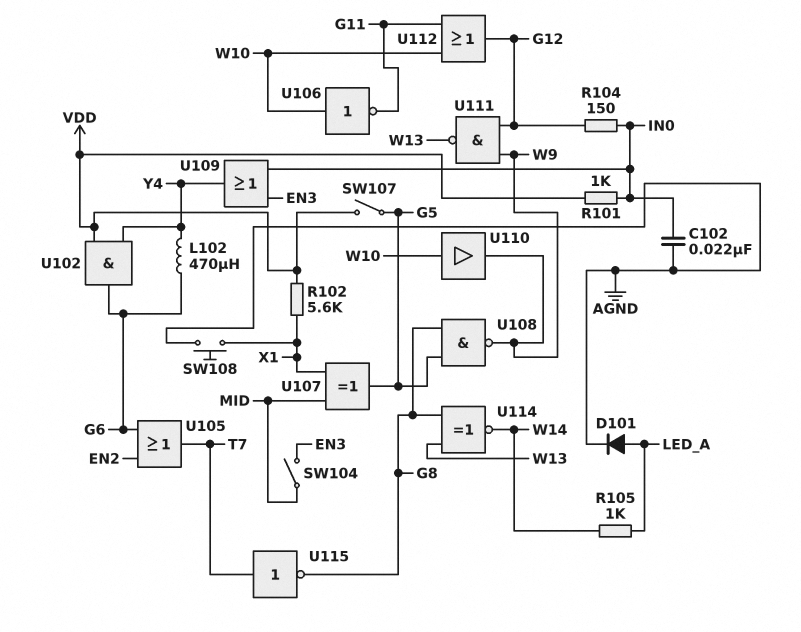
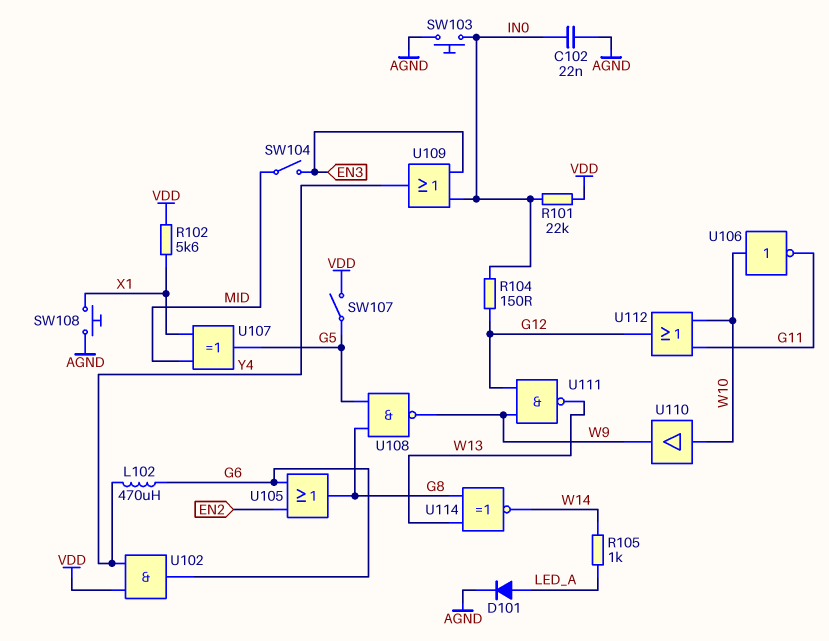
R101: 1k (IN0, VDD) -> 22k (IN0, VDD)
SW103: none -> button (AGND, IN0)
U105: OR (in EN2, in G6, out T7) -> OR (in EN2, in G6, out G8)
U115: NOT (in T7, out G8) -> none

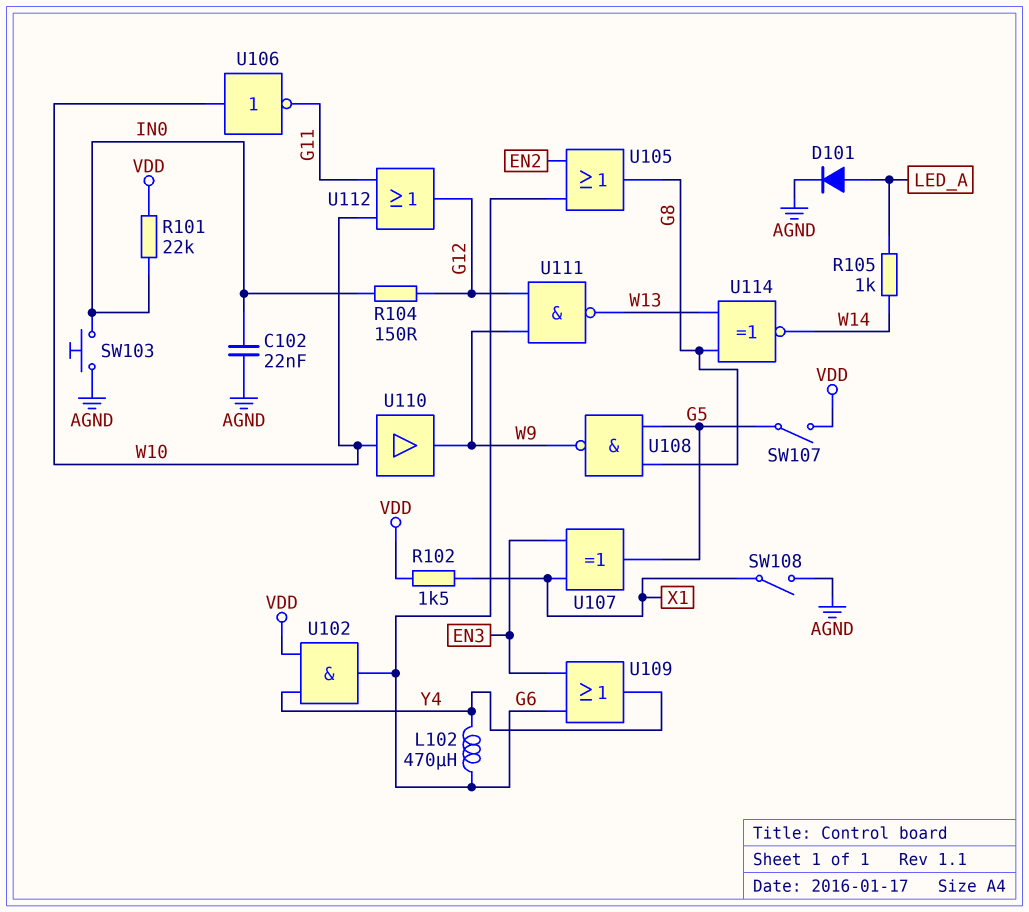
R102: 5.6k (VDD, X1) -> 1.5k (VDD, X1)
SW104: switch (EN3, MID) -> none
SW108: button (AGND, X1) -> switch (AGND, X1)
U107: XOR (in MID, in X1, out G5) -> XOR (in EN3, in X1, out G5)
U109: OR (in EN3, in IN0, out Y4) -> OR (in EN3, in G6, out Y4)

